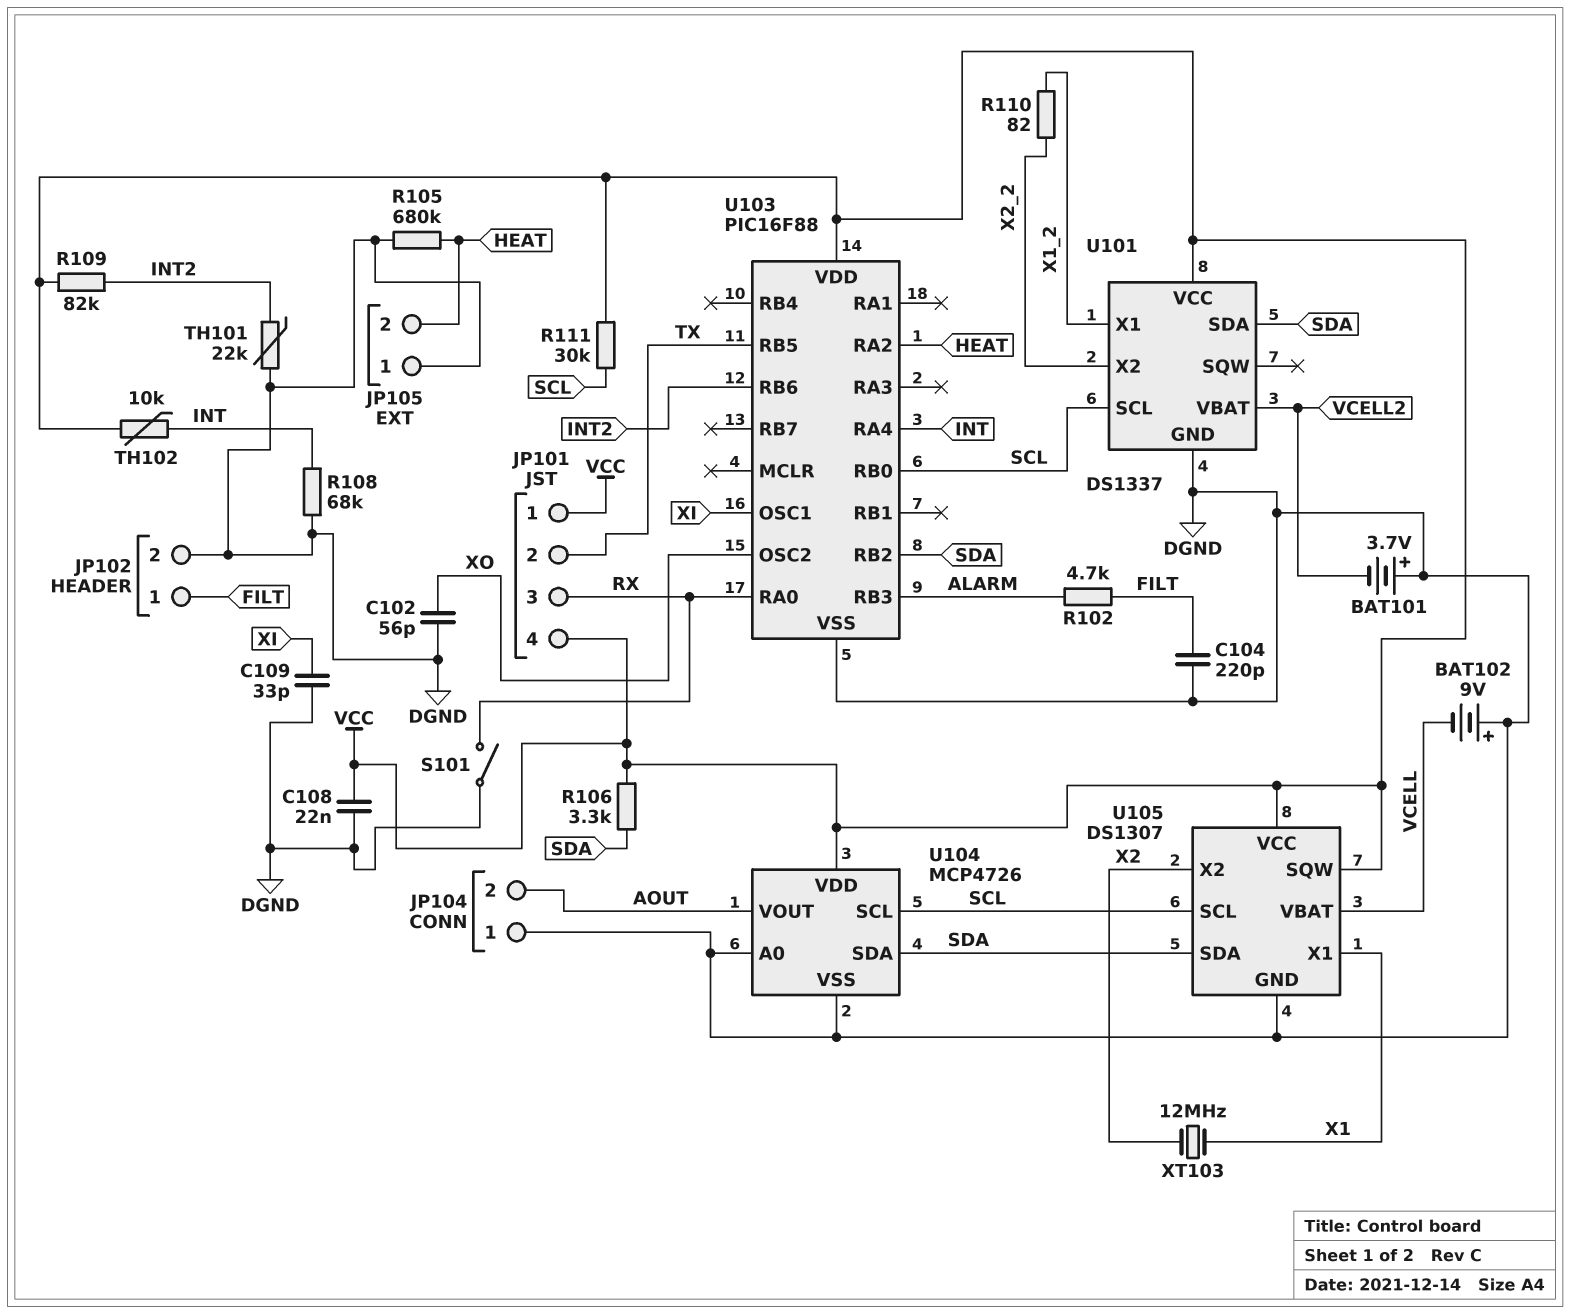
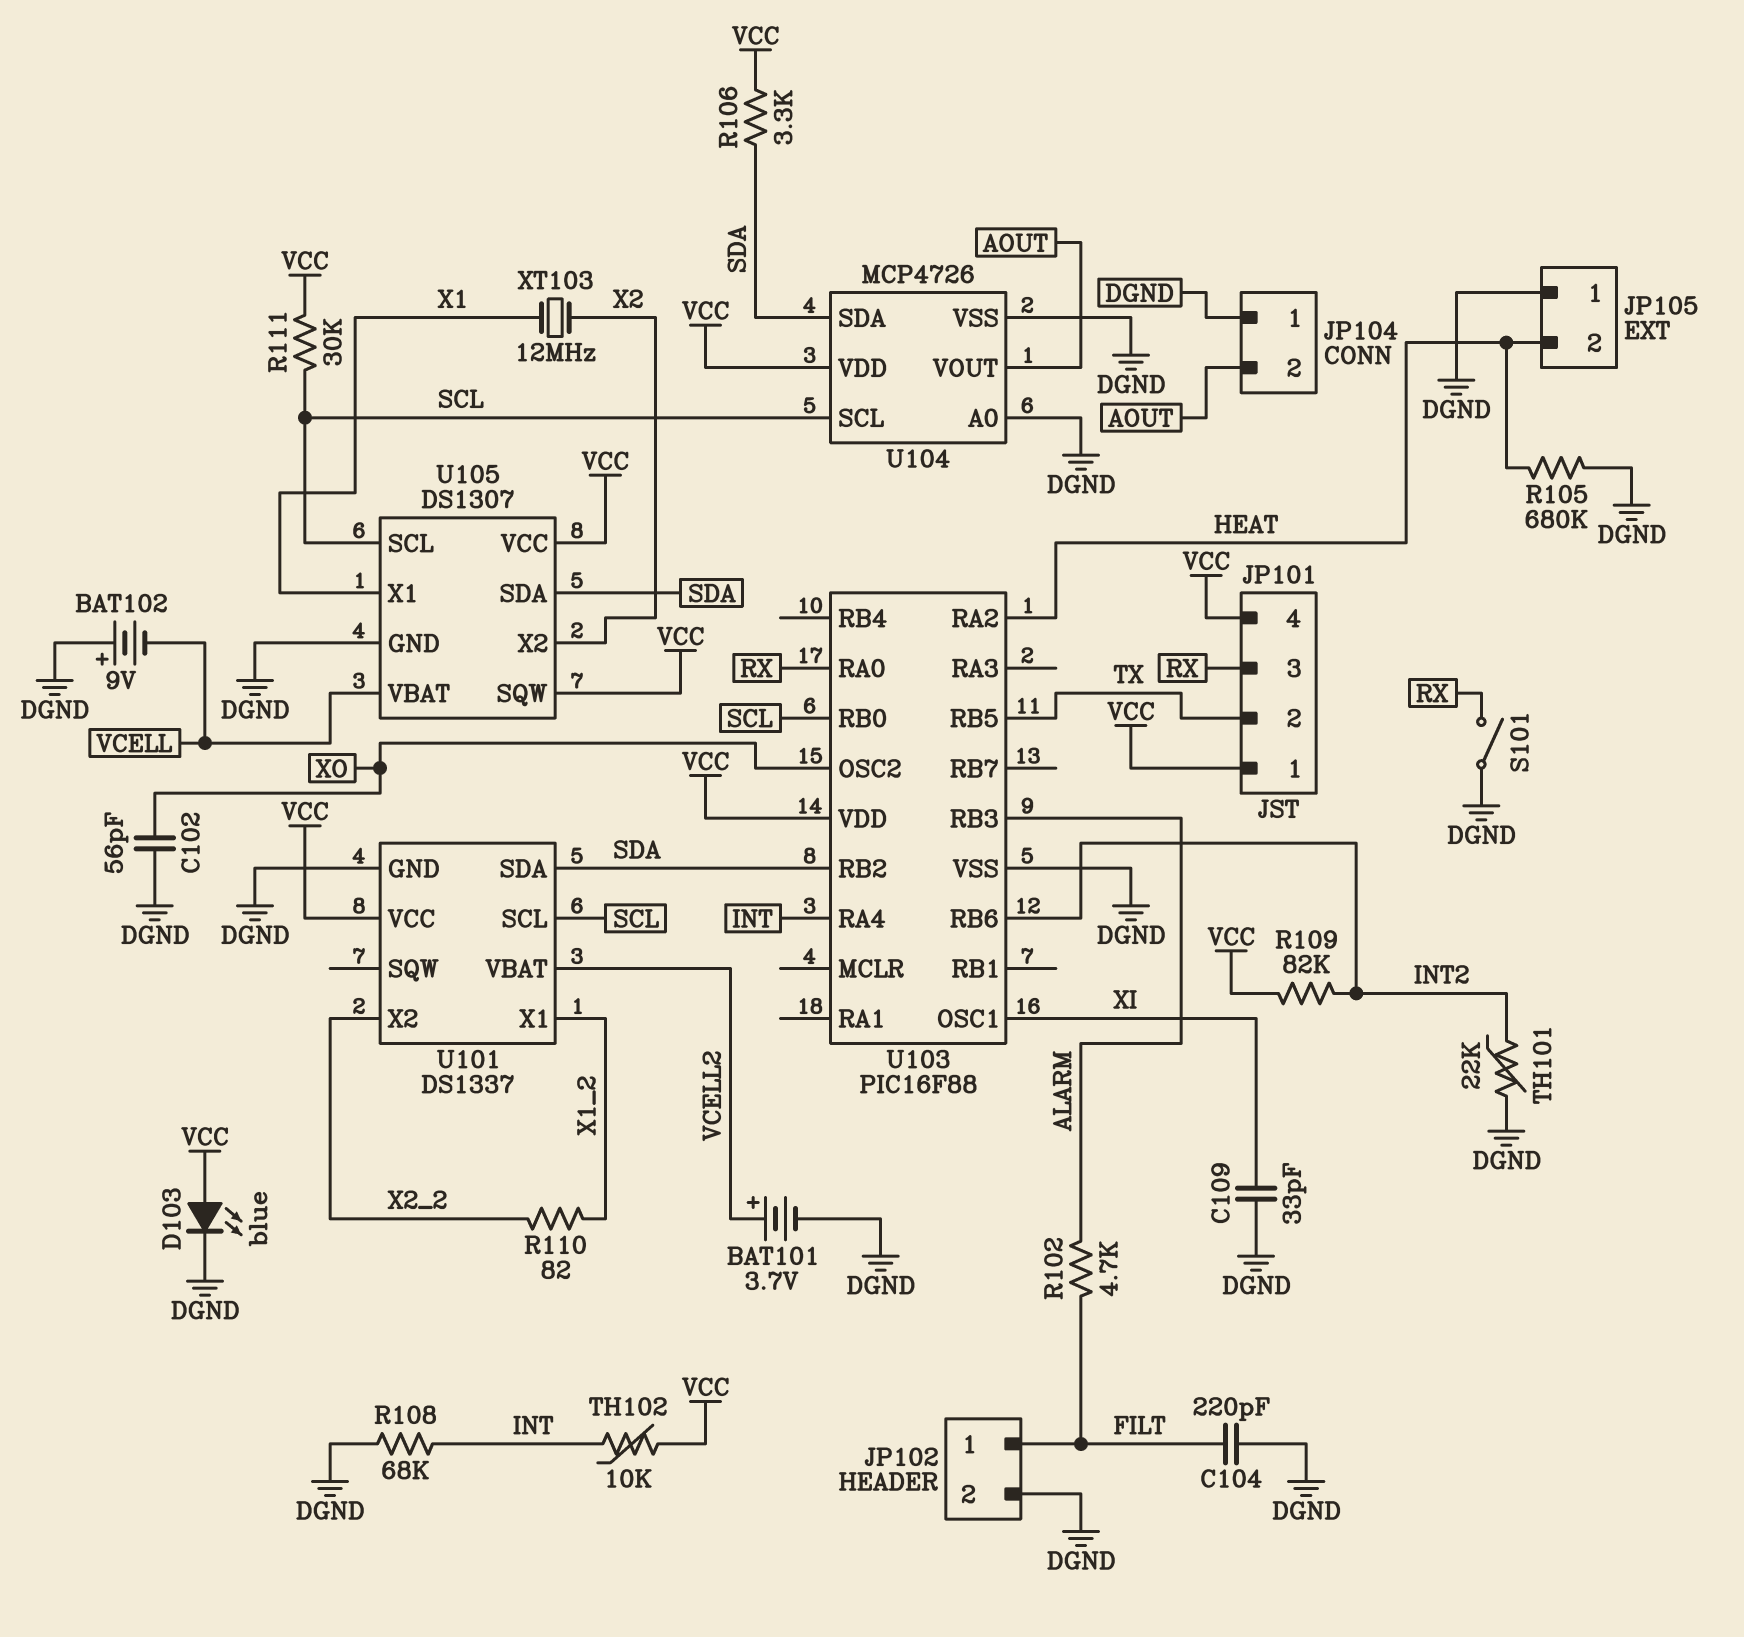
BAT101: 3.7V (plus DGND, minus VCELL2) -> 3.7V (plus VCELL2, minus DGND)
C108: 22nF (DGND, VCC) -> none
D103: none -> LED blue (A VCC, K DGND)

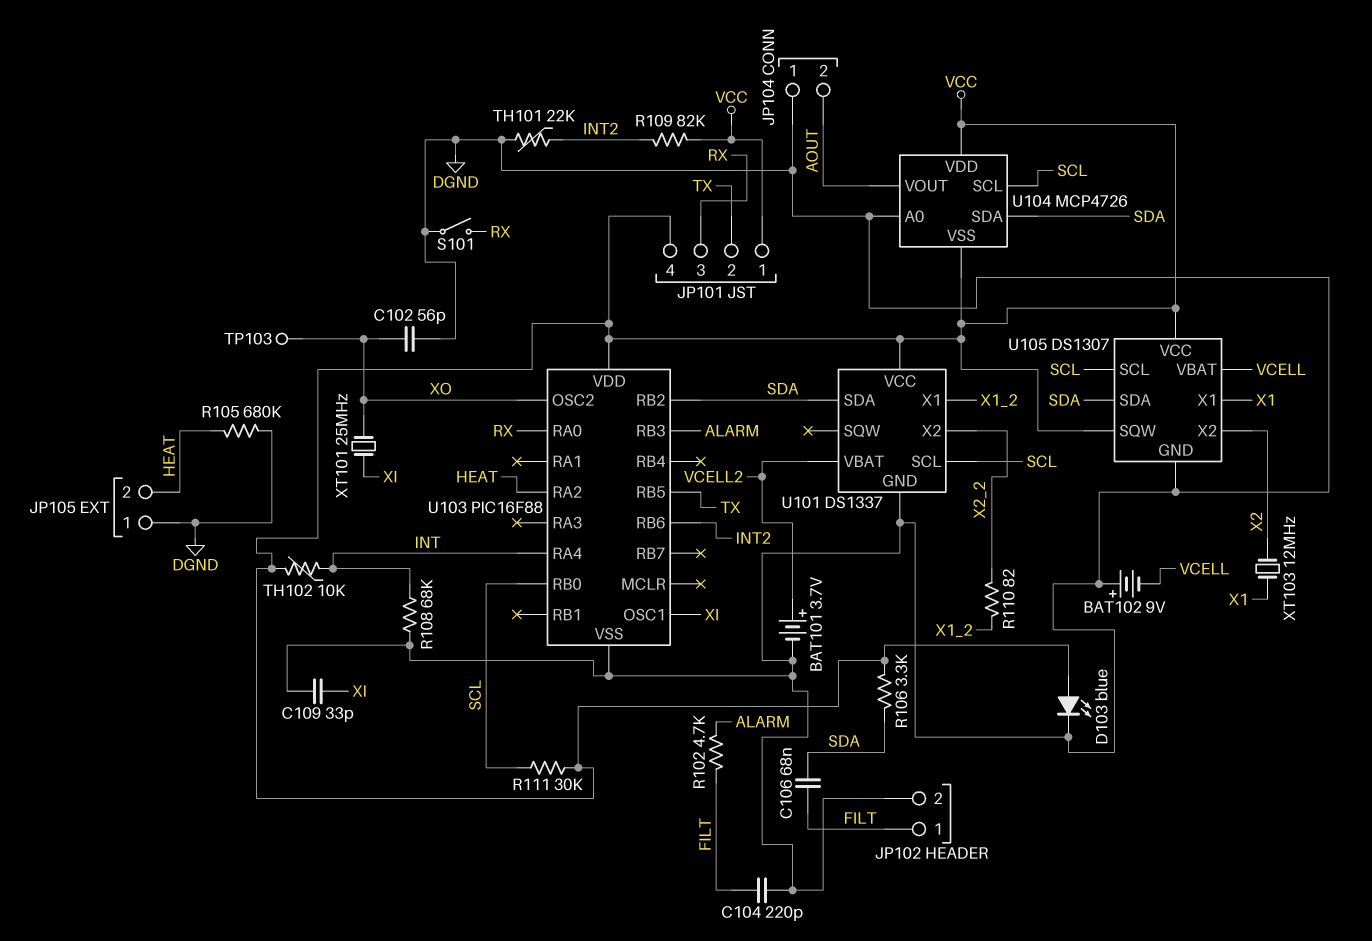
C106: none -> 68nF (FILT, SDA)
TP103: none -> test point (XO)
U104 pin VSS: DGND -> VCC
XT101: none -> 25MHz (XI, XO)

